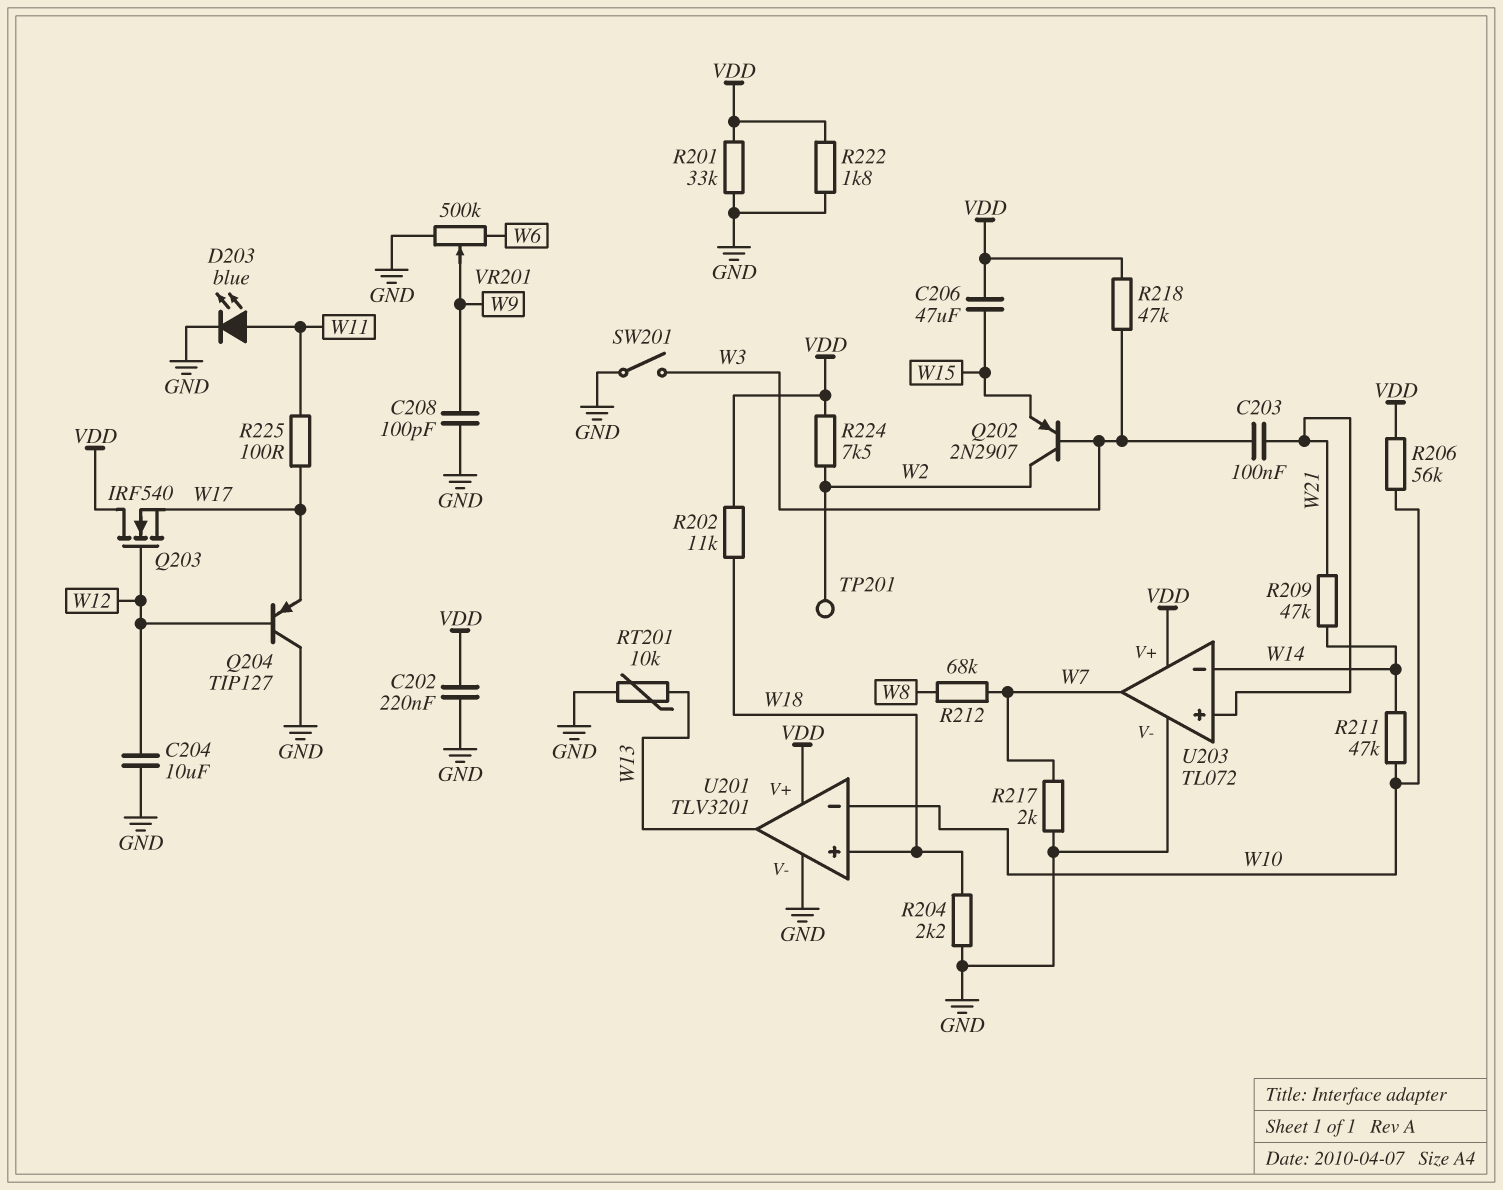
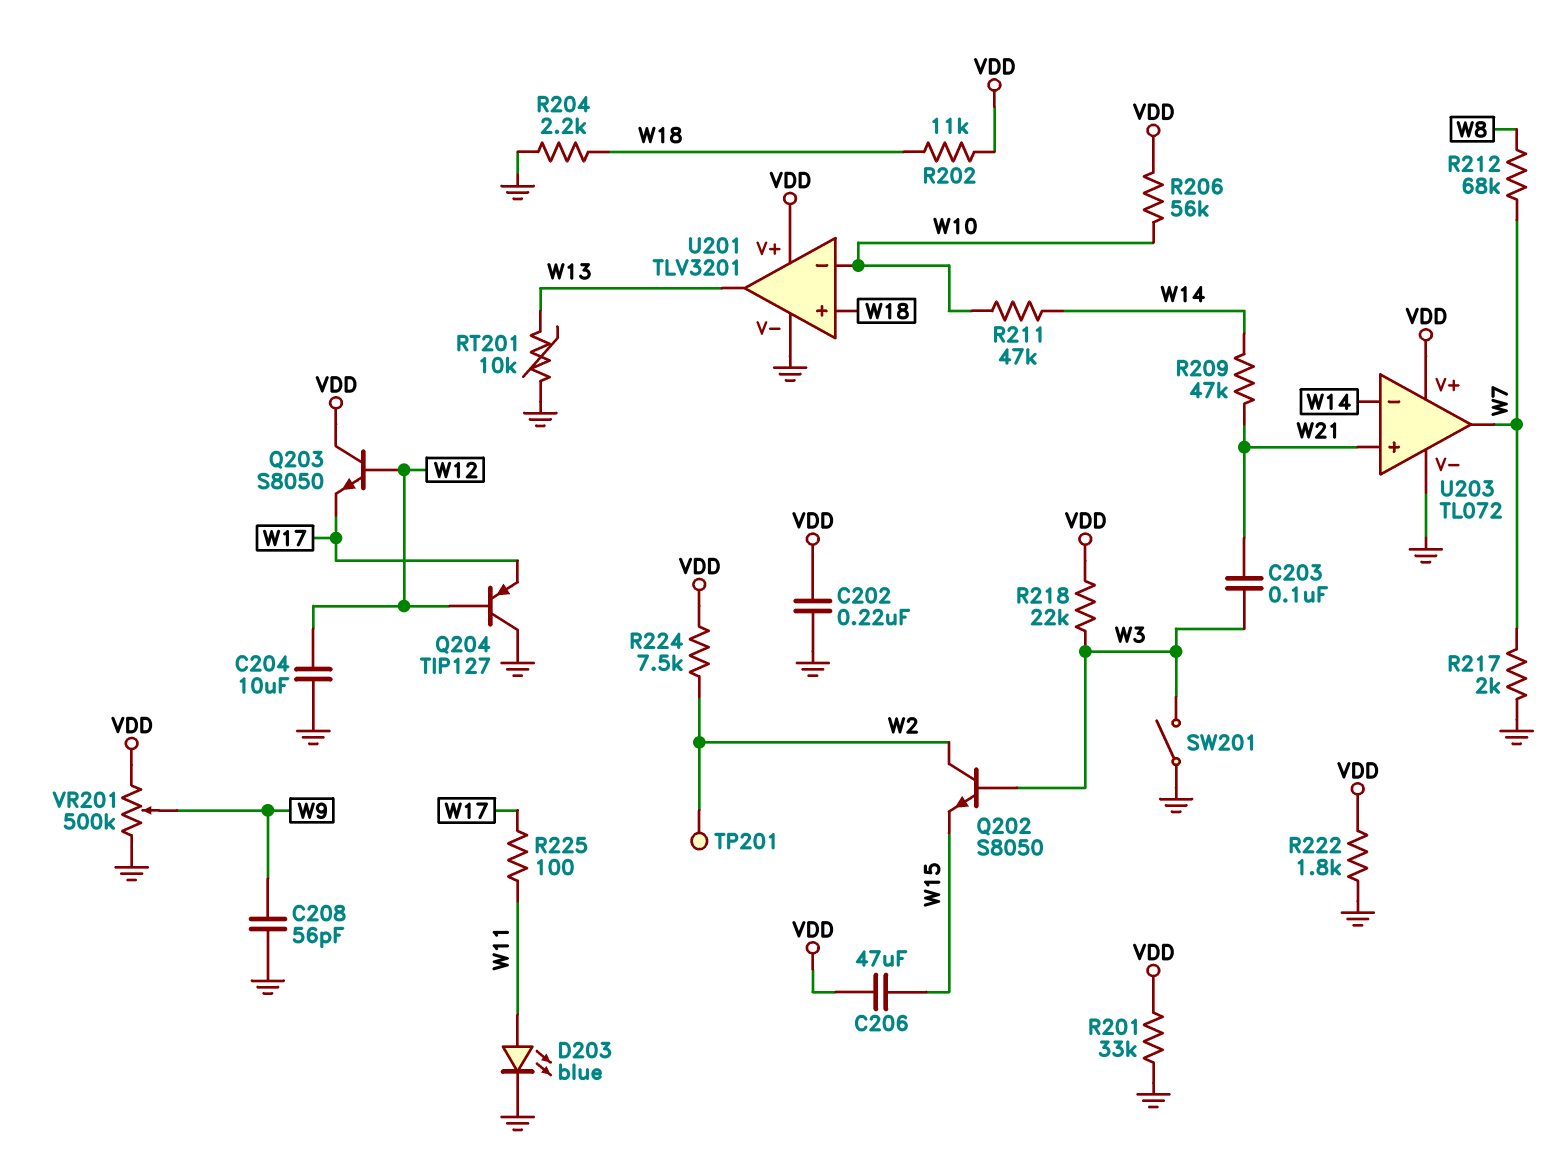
C208: 100pF (GND, W9) -> 56pF (GND, W9)
Q202: PNP 2N2907 (B W3, C W2, E W15) -> NPN S8050 (B W3, C W2, E W15)
Q203: NMOS IRF540 (G W12, D VDD, S W17) -> NPN S8050 (B W12, C VDD, E W17)
R218: 47k (VDD, W3) -> 22k (VDD, W3)
VR201: 500k (GND, W6, wiper W9) -> 500k (GND, VDD, wiper W9)

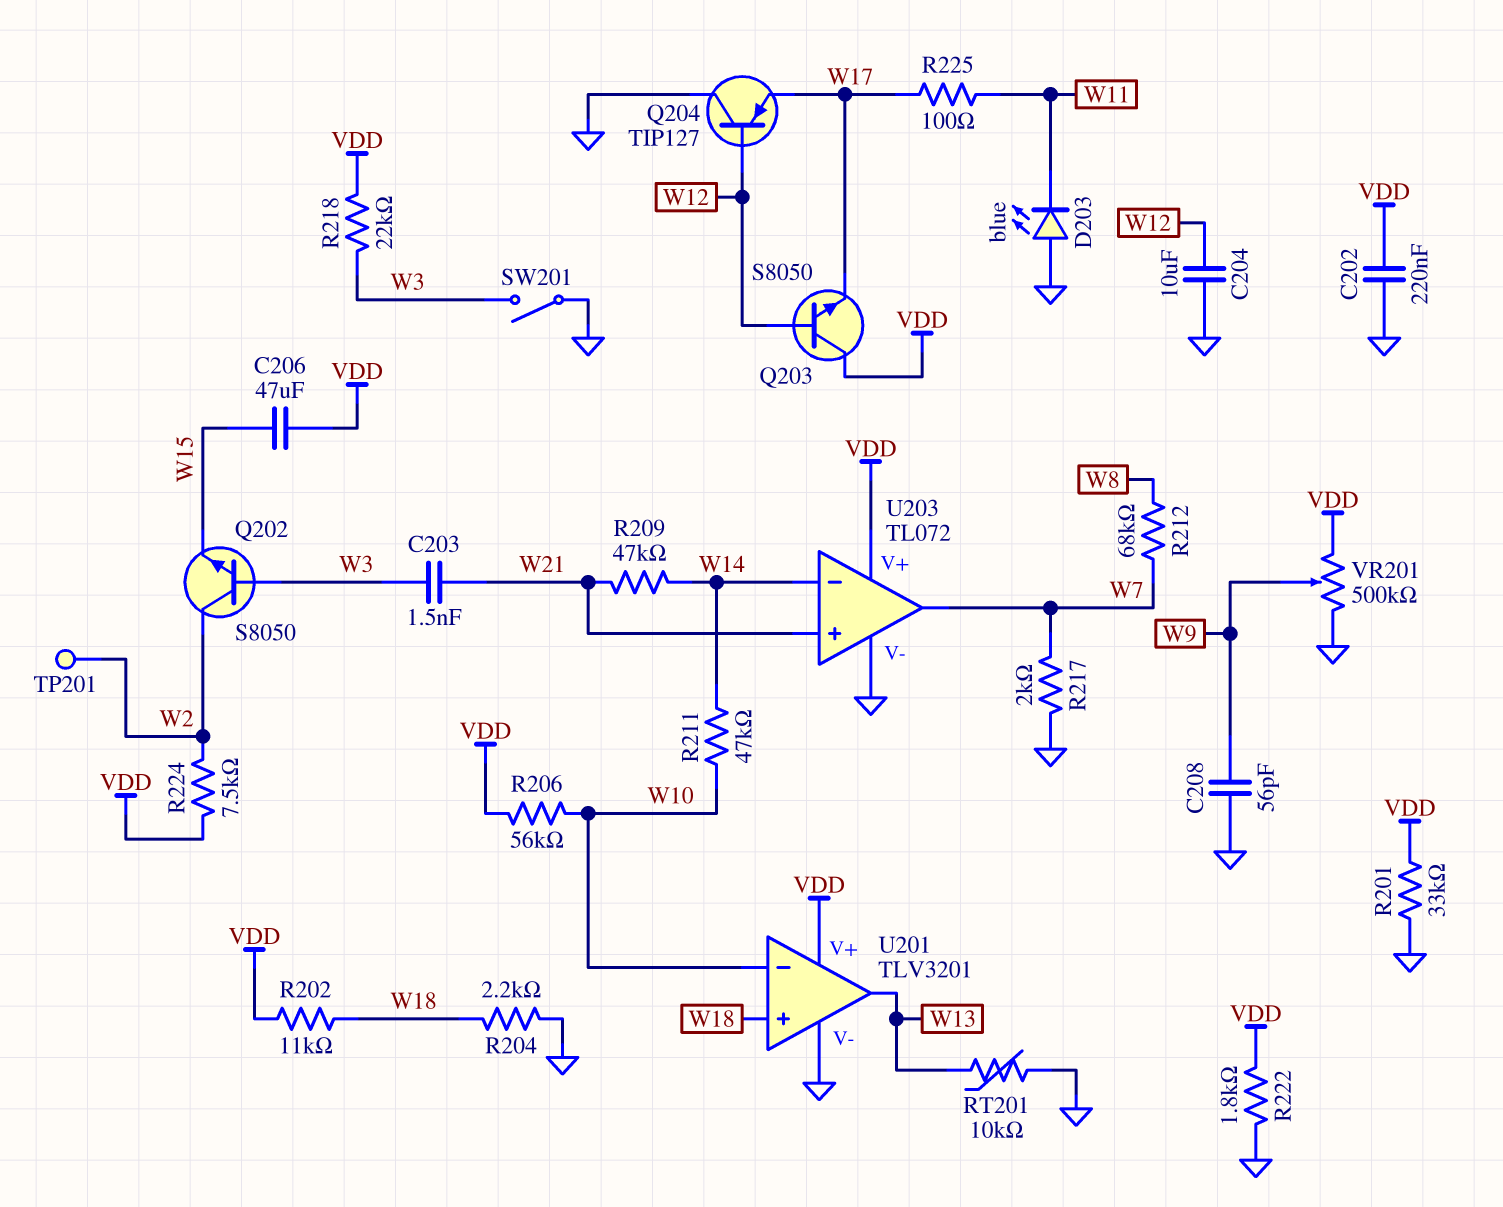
C203: 100nF (W3, W21) -> 1.5nF (W3, W21)
D203: LED blue (A W11, K GND) -> LED blue (A GND, K W11)

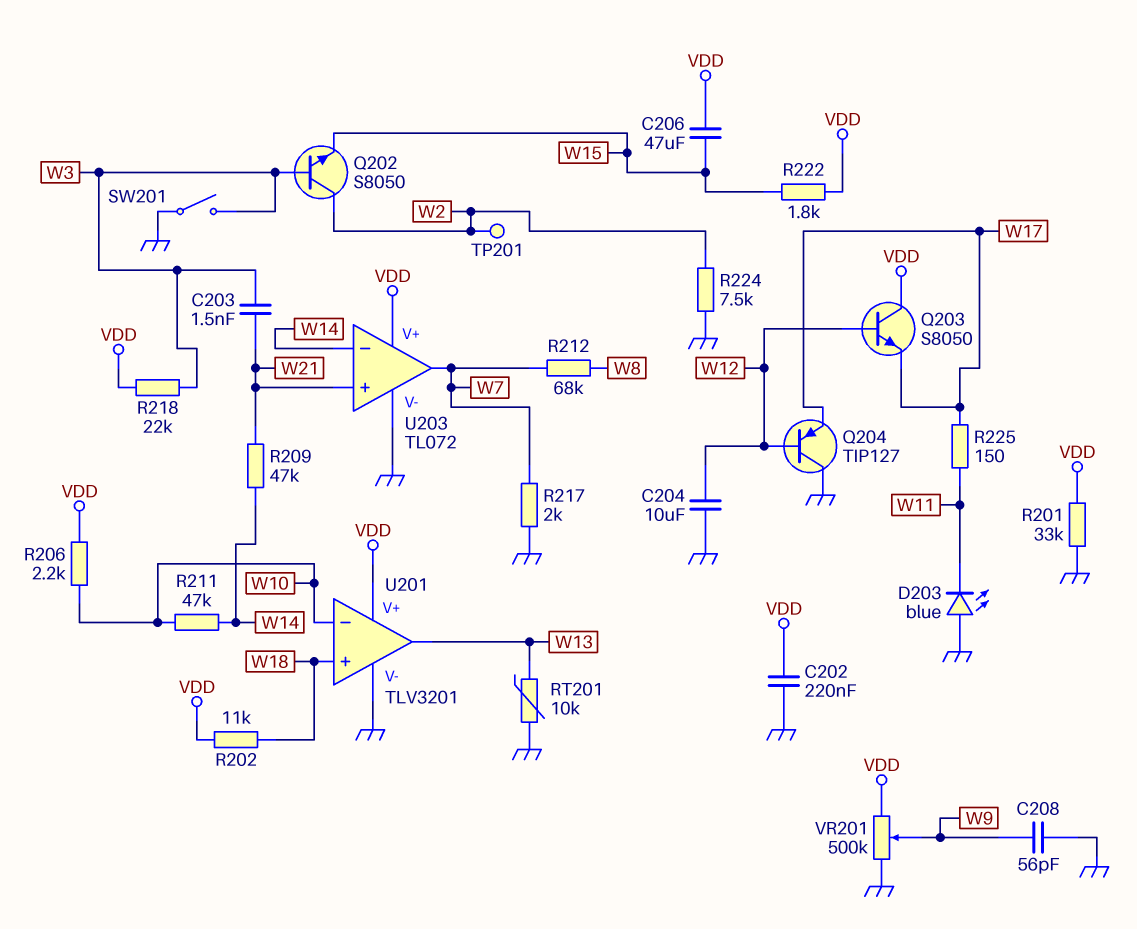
R204: 2.2k (GND, W18) -> none
R206: 56k (VDD, W10) -> 2.2k (VDD, W10)
R222: 1.8k (GND, VDD) -> 1.8k (VDD, W15)
R224: 7.5k (VDD, W2) -> 7.5k (GND, W2)
R225: 100 (W11, W17) -> 150 (W11, W17)

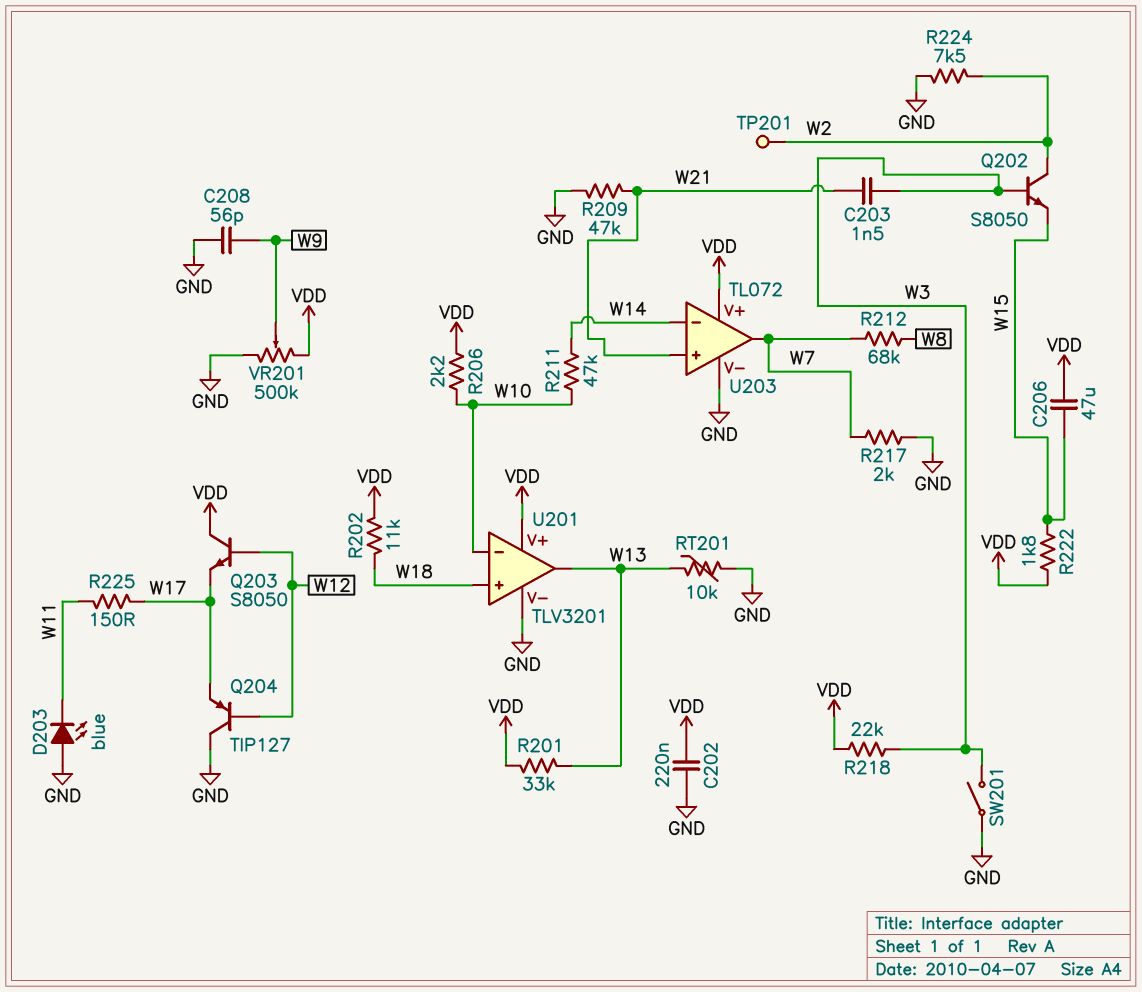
C204: 10uF (GND, W12) -> none
R201: 33k (GND, VDD) -> 33k (VDD, W13)
R209: 47k (W14, W21) -> 47k (GND, W21)

